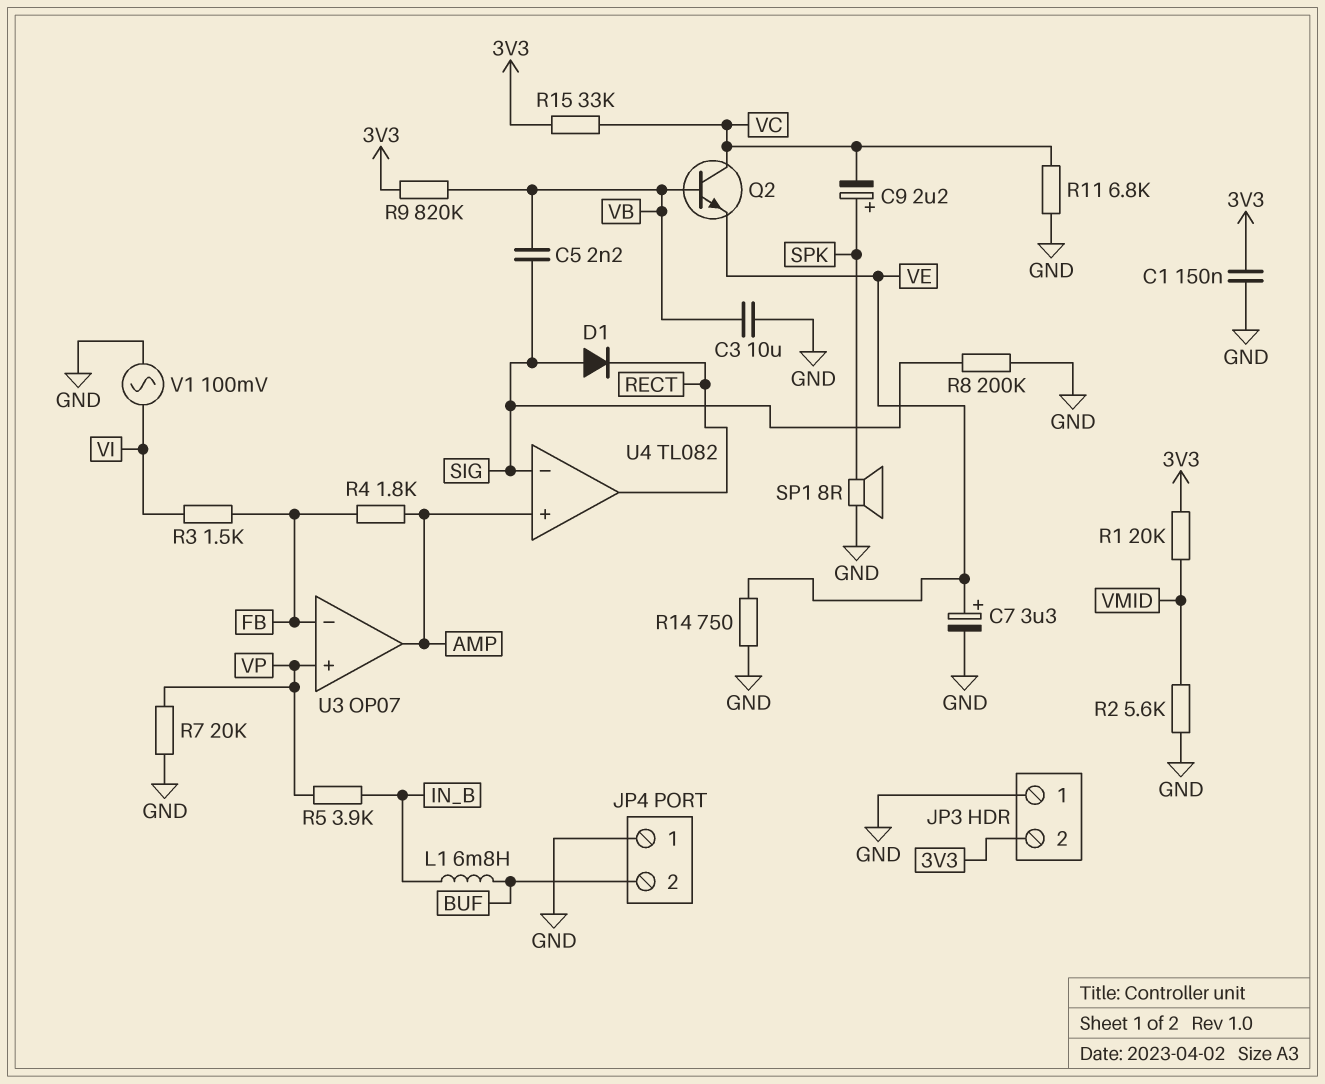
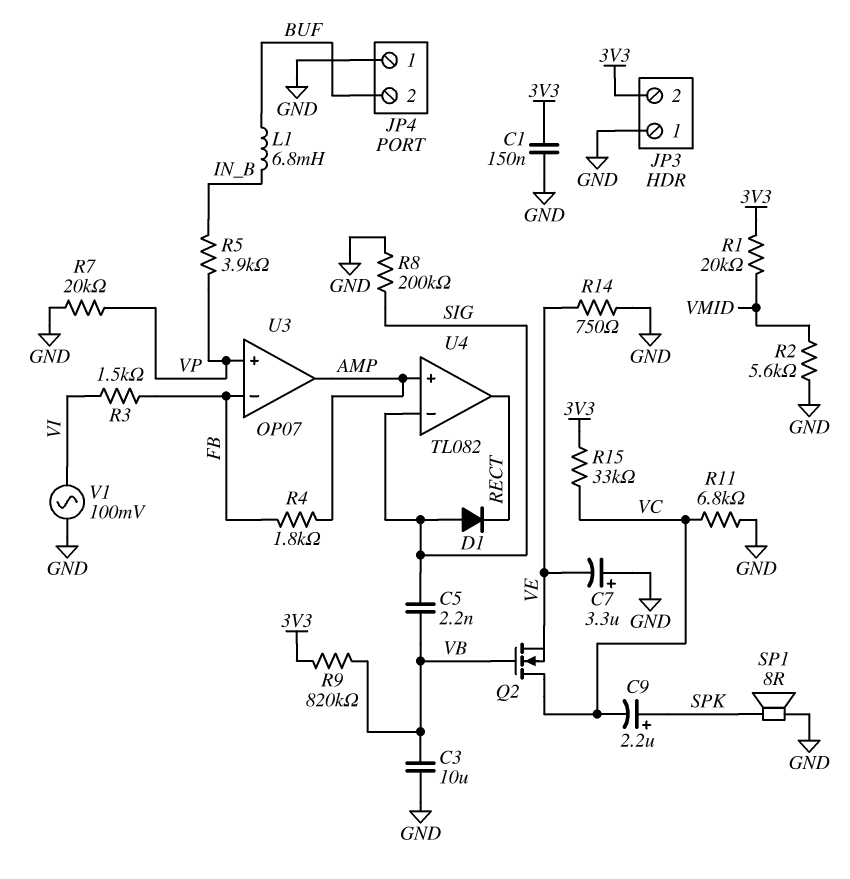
C7: 3.3uF (plus VE, minus GND) -> 3.3uF (plus GND, minus VE)
Q2: NPN (B VB, C VC, E VE) -> NMOS (G VB, D VC, S VE)

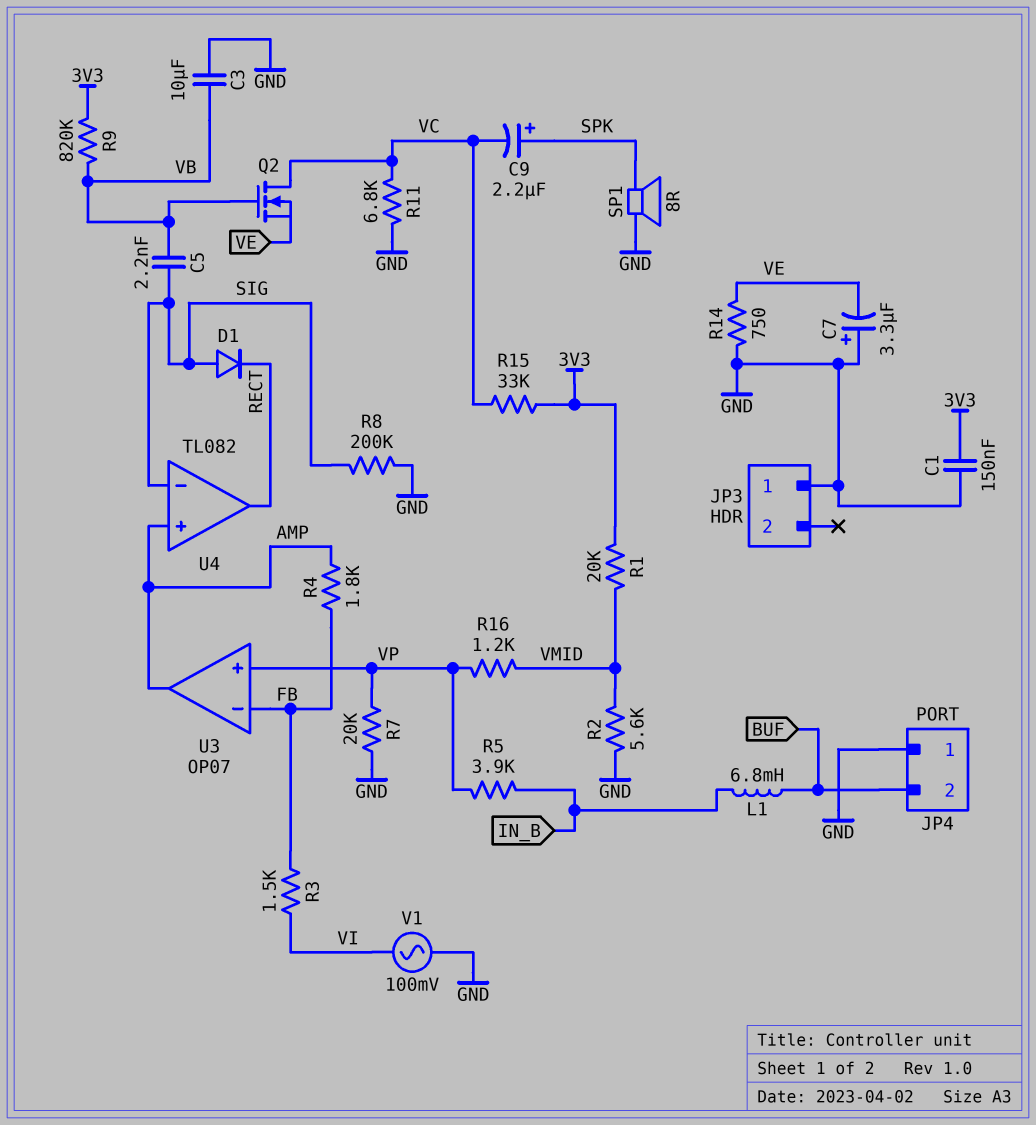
JP3 pin 2: 3V3 -> none
R16: none -> 1.2k (VMID, VP)

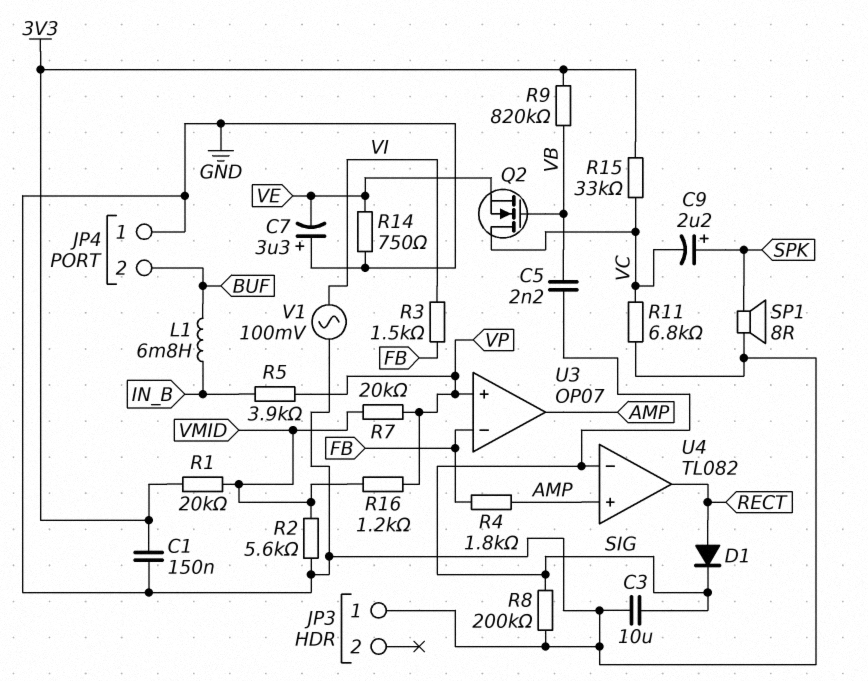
C3: 10uF (GND, VB) -> 10uF (GND, SIG)
D1: diode (A SIG, K RECT) -> diode (A RECT, K SIG)
R7: 20k (GND, VP) -> 20k (VMID, VP)

